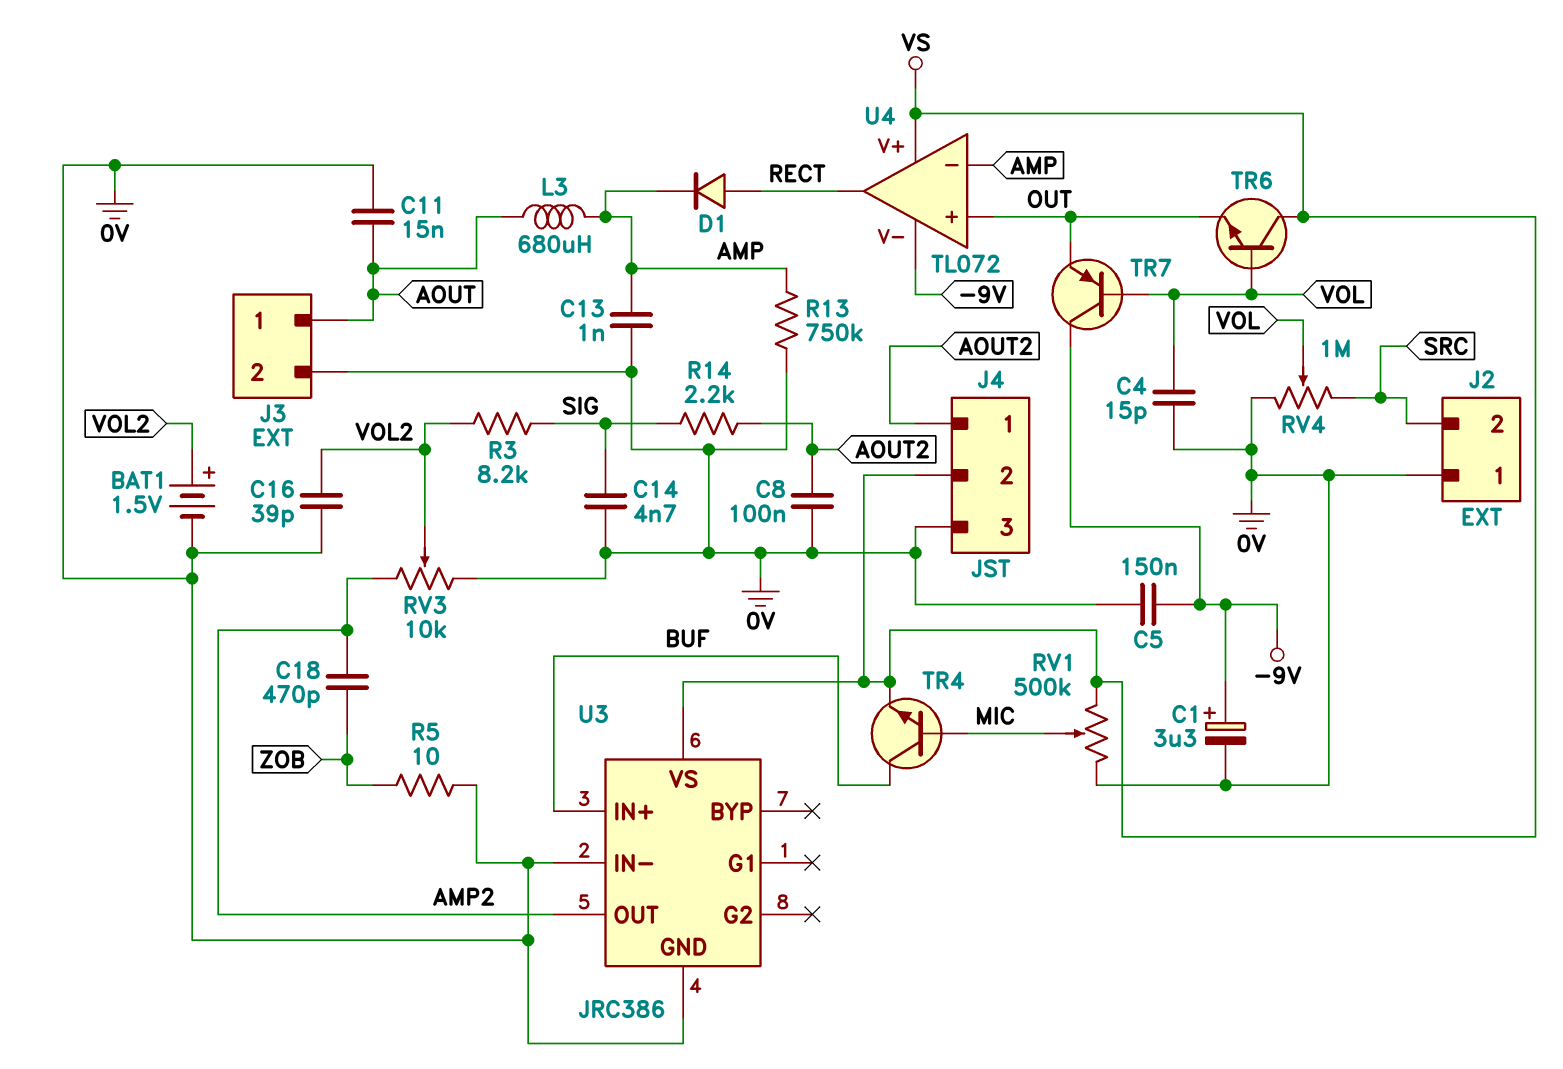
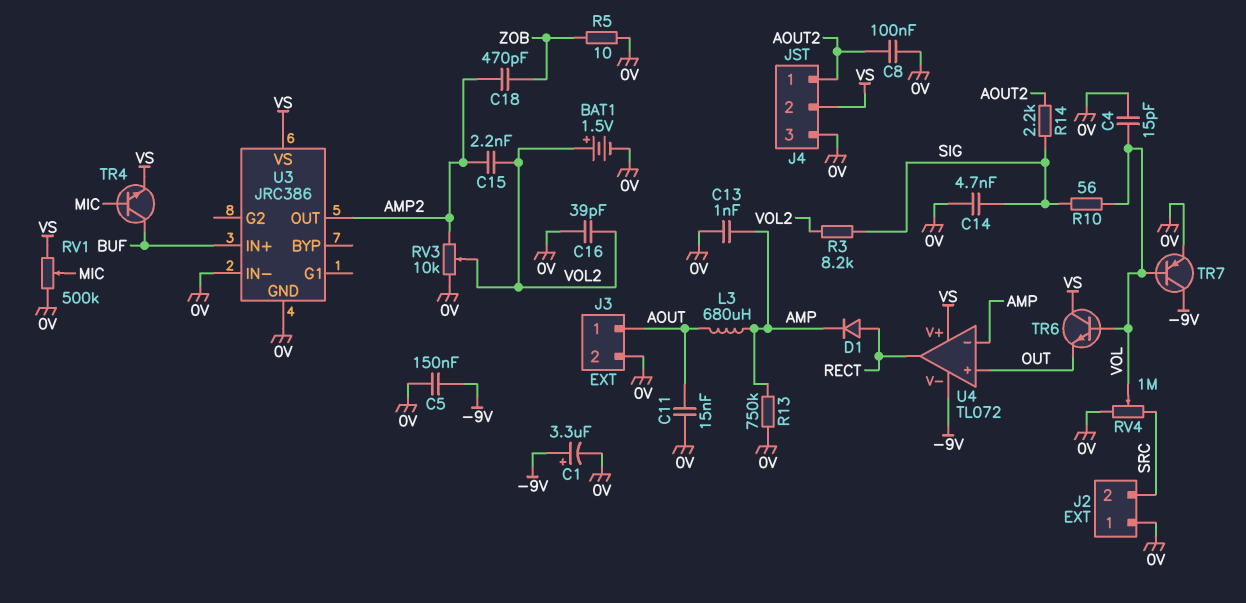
C15: none -> 2.2nF (AMP2, VOL2)
R10: none -> 56 (SIG, VOL)
TR7: PNP (B VOL, C -9V, E OUT) -> PNP (B VOL, C -9V, E 0V)

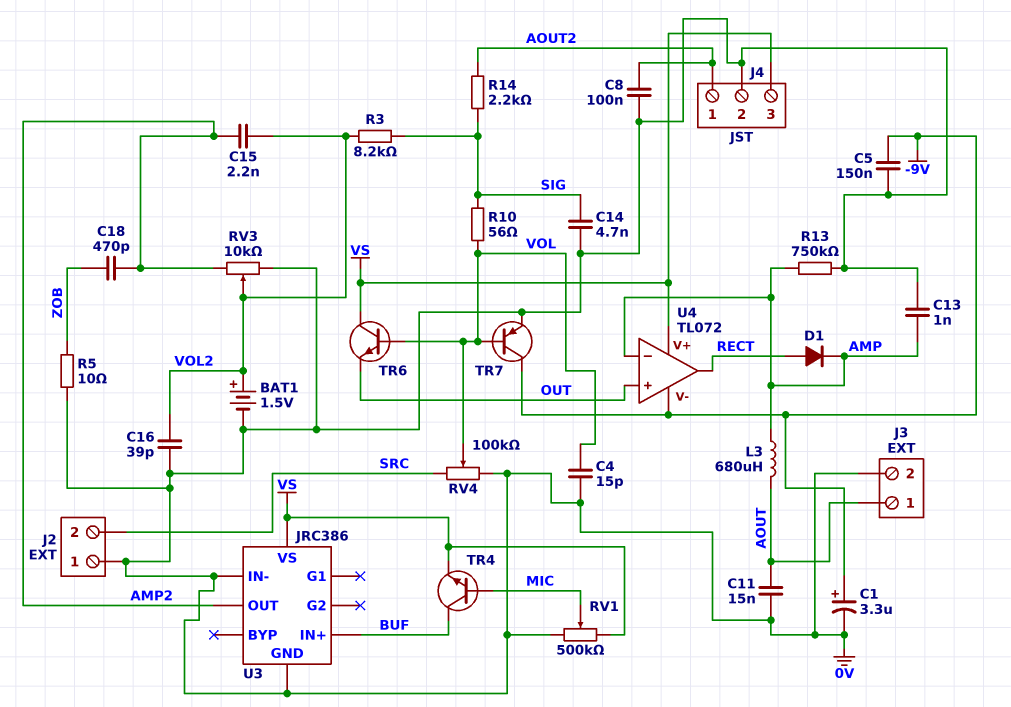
J4 pin 2: VS -> 0V
J4 pin 3: 0V -> VS
RV4: 1M (0V, SRC, wiper VOL) -> 100k (0V, SRC, wiper VOL)

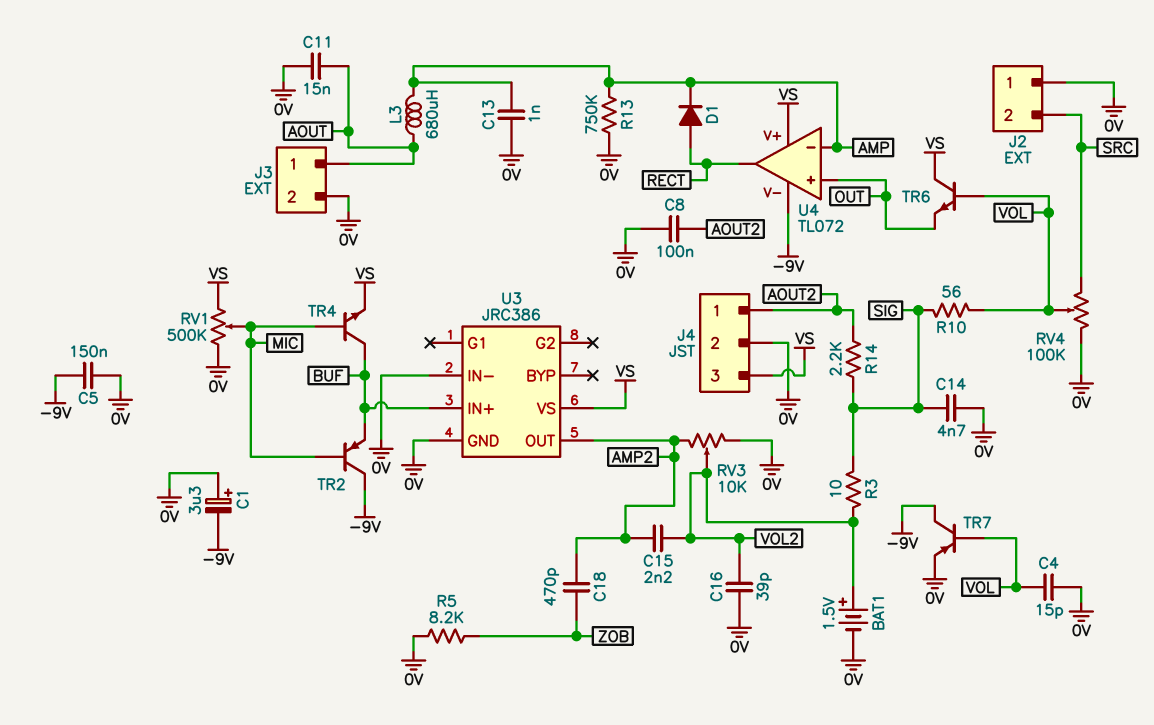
C1: 3.3uF (plus -9V, minus 0V) -> 3.3uF (plus 0V, minus -9V)
R3: 8.2k (SIG, VOL2) -> 10 (SIG, VOL2)
R5: 10 (0V, ZOB) -> 8.2k (0V, ZOB)
TR2: none -> PNP (B MIC, C -9V, E BUF)

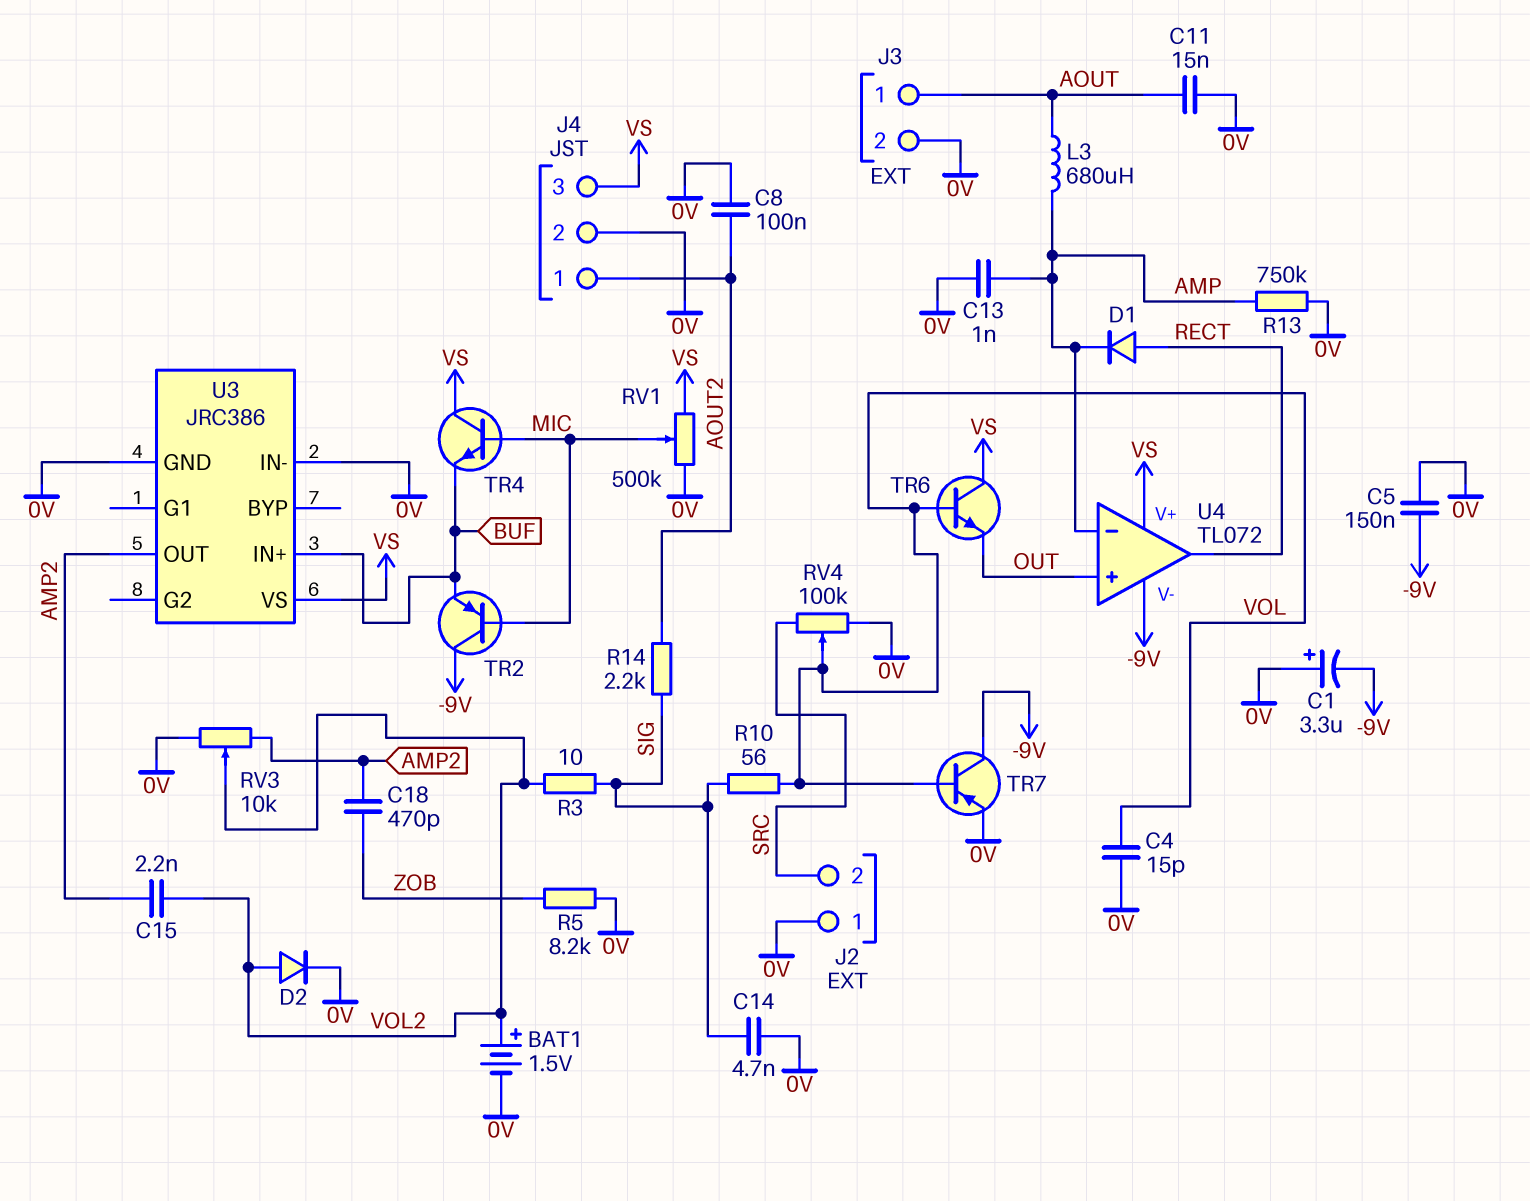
C16: 39pF (0V, VOL2) -> none
D2: none -> diode (A VOL2, K 0V)
TR4: NPN (B MIC, C BUF, E VS) -> NPN (B MIC, C VS, E BUF)

